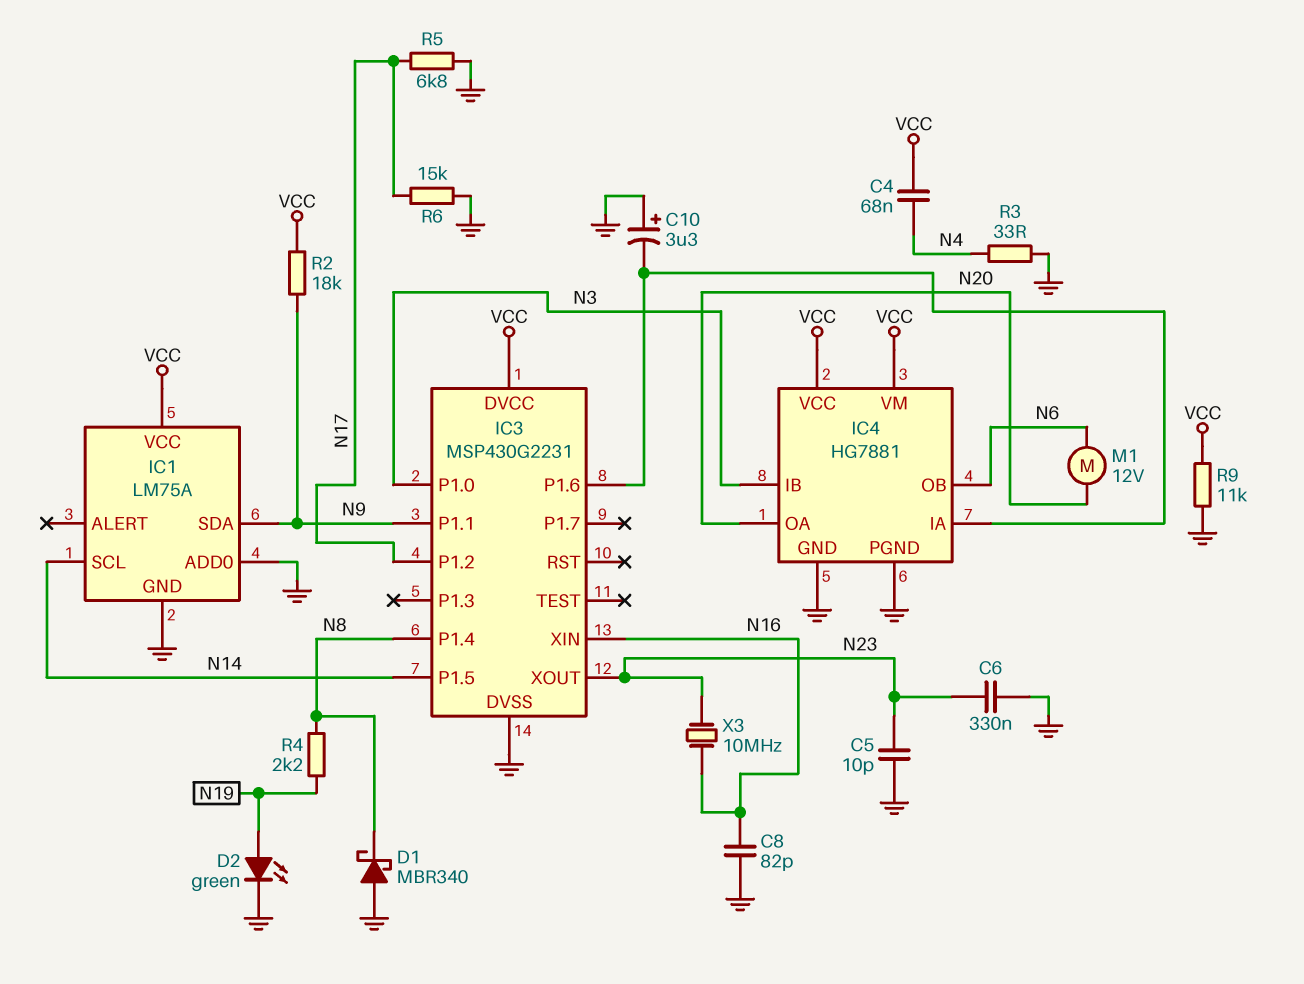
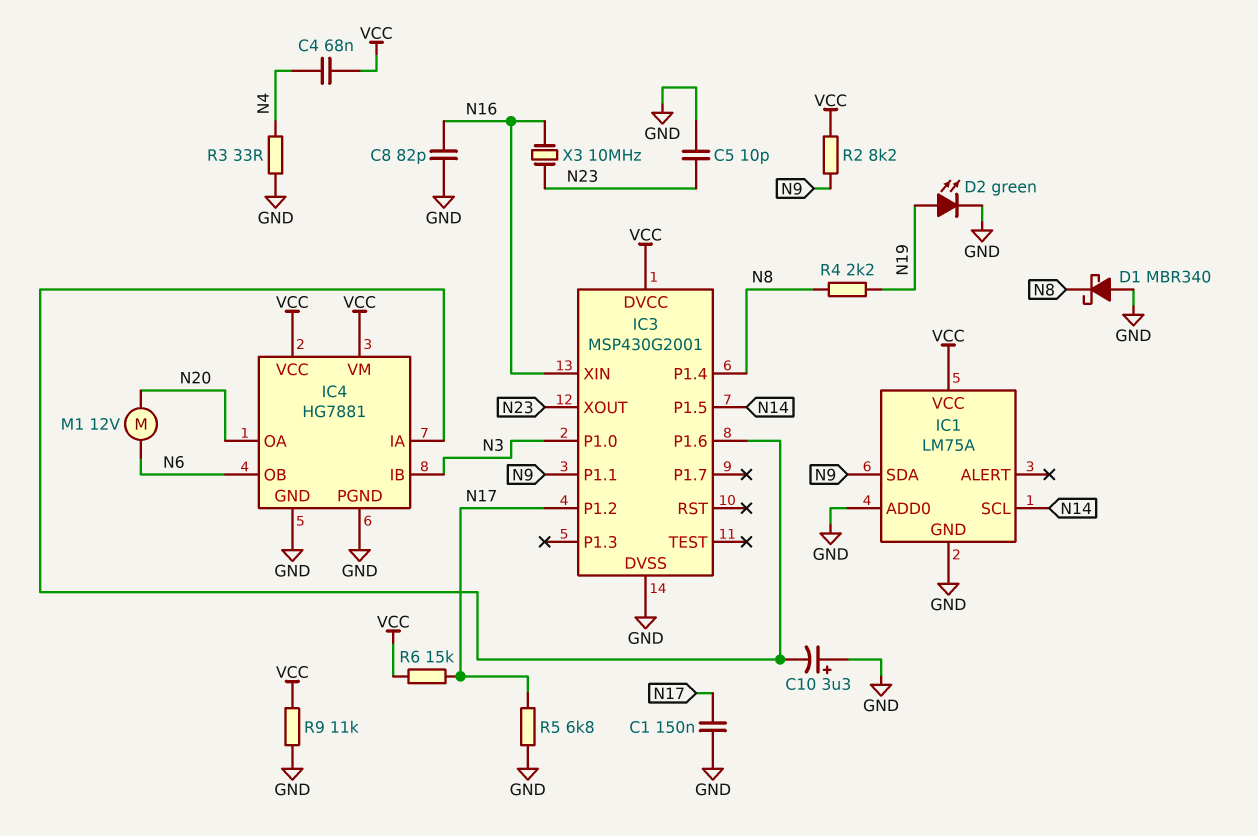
C1: none -> 150nF (GND, N17)
C6: 330nF (GND, N23) -> none
IC3: MSP430G2231 -> MSP430G2001
R2: 18k (N9, VCC) -> 8.2k (N9, VCC)
R6: 15k (GND, N17) -> 15k (N17, VCC)

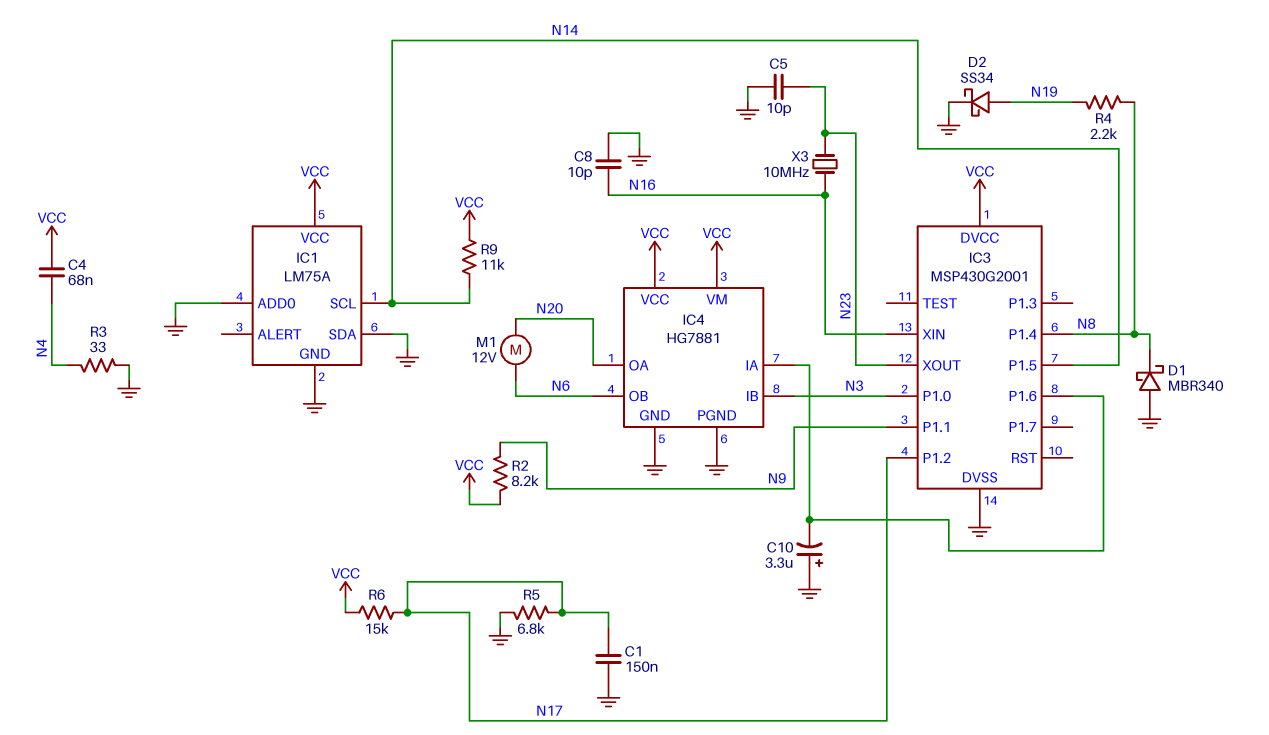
C8: 82pF (GND, N16) -> 10pF (GND, N16)
D2: LED green (A N19, K GND) -> schottky SS34 (A N19, K GND)
IC1 pin SDA: N9 -> GND
R9: 11k (GND, VCC) -> 11k (N14, VCC)

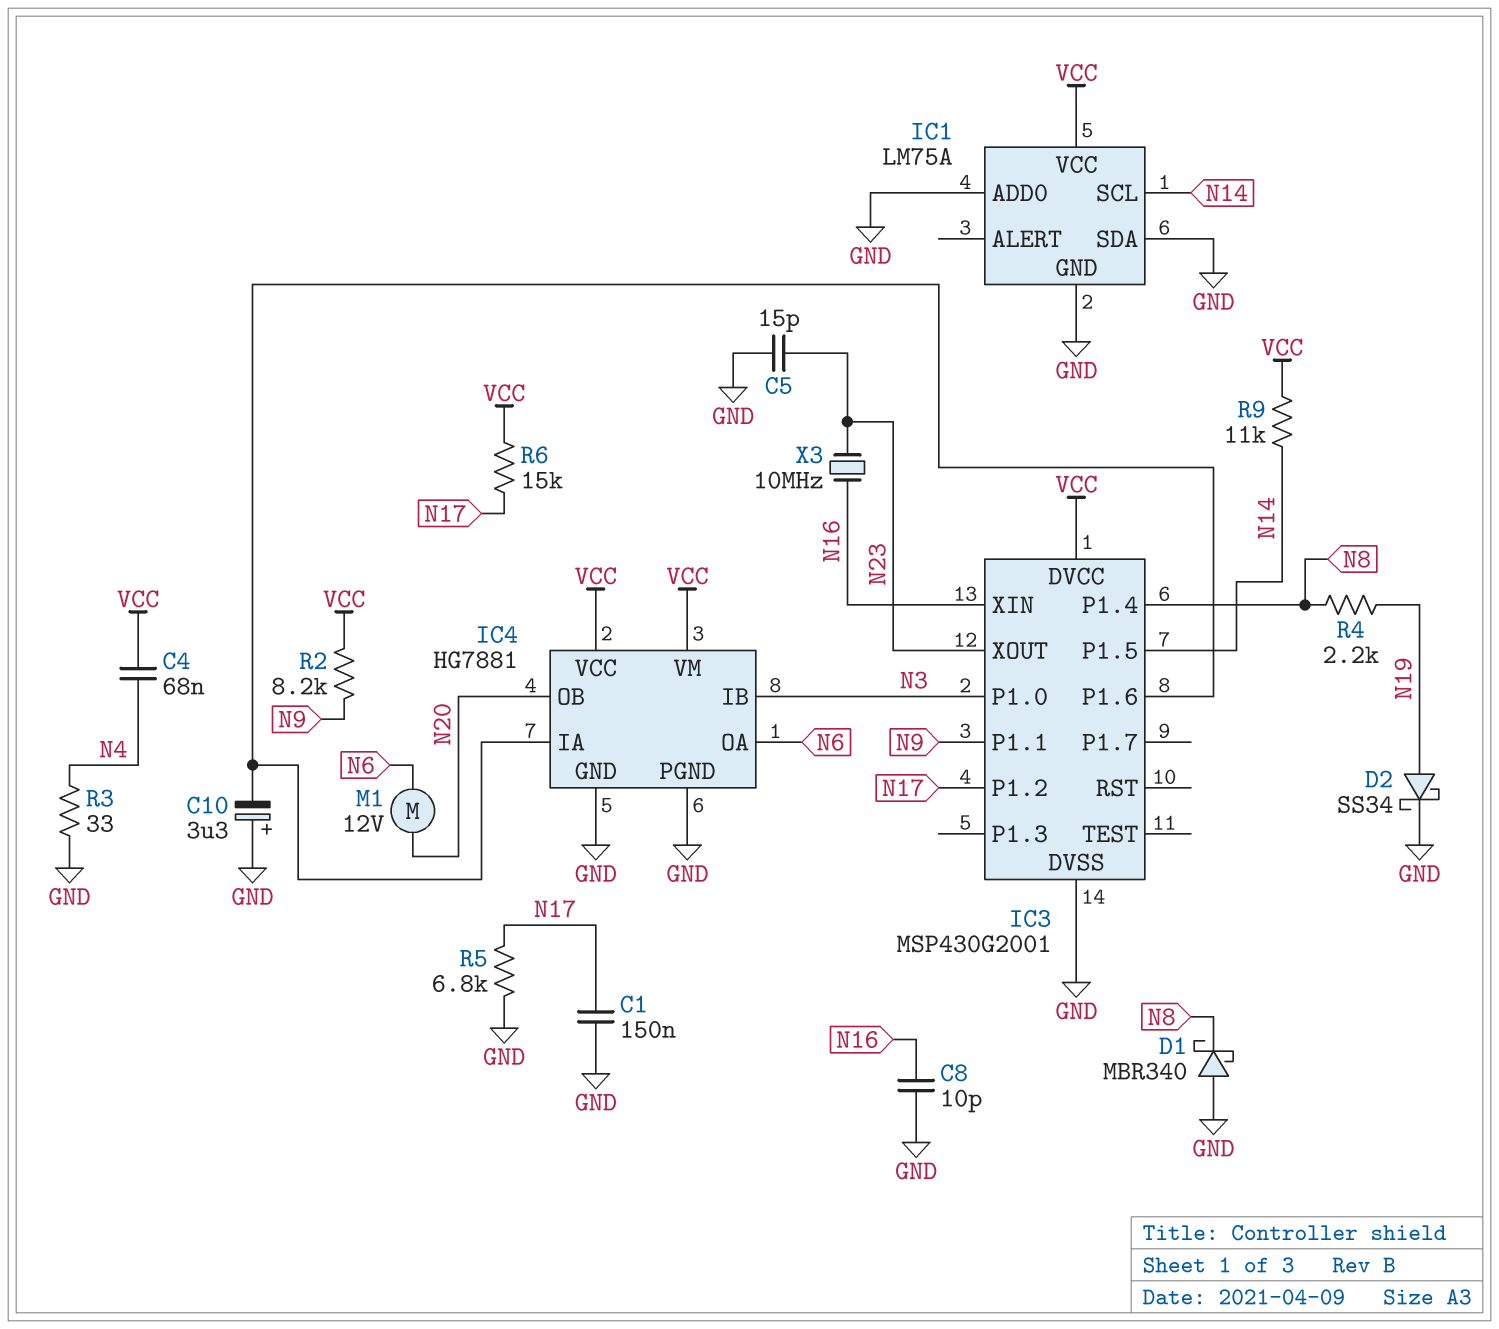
C5: 10pF (GND, N23) -> 15pF (GND, N23)
IC4 pin OA: N20 -> N6
IC4 pin OB: N6 -> N20

